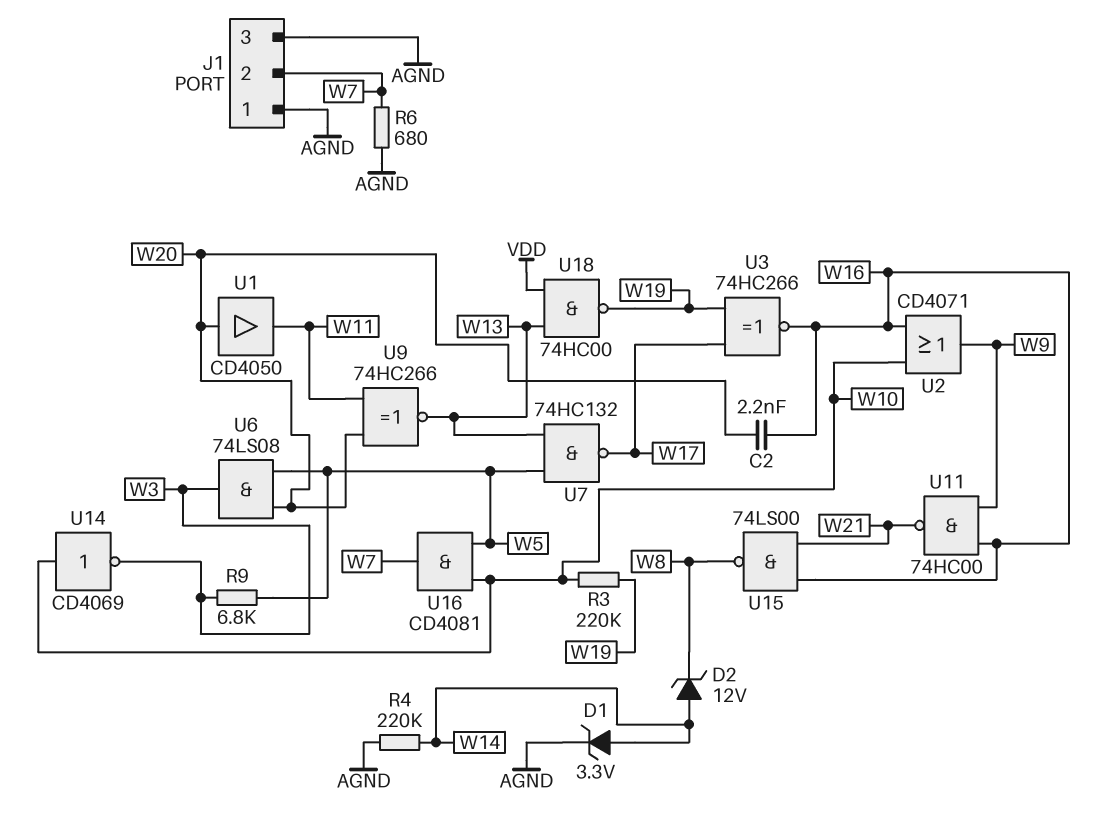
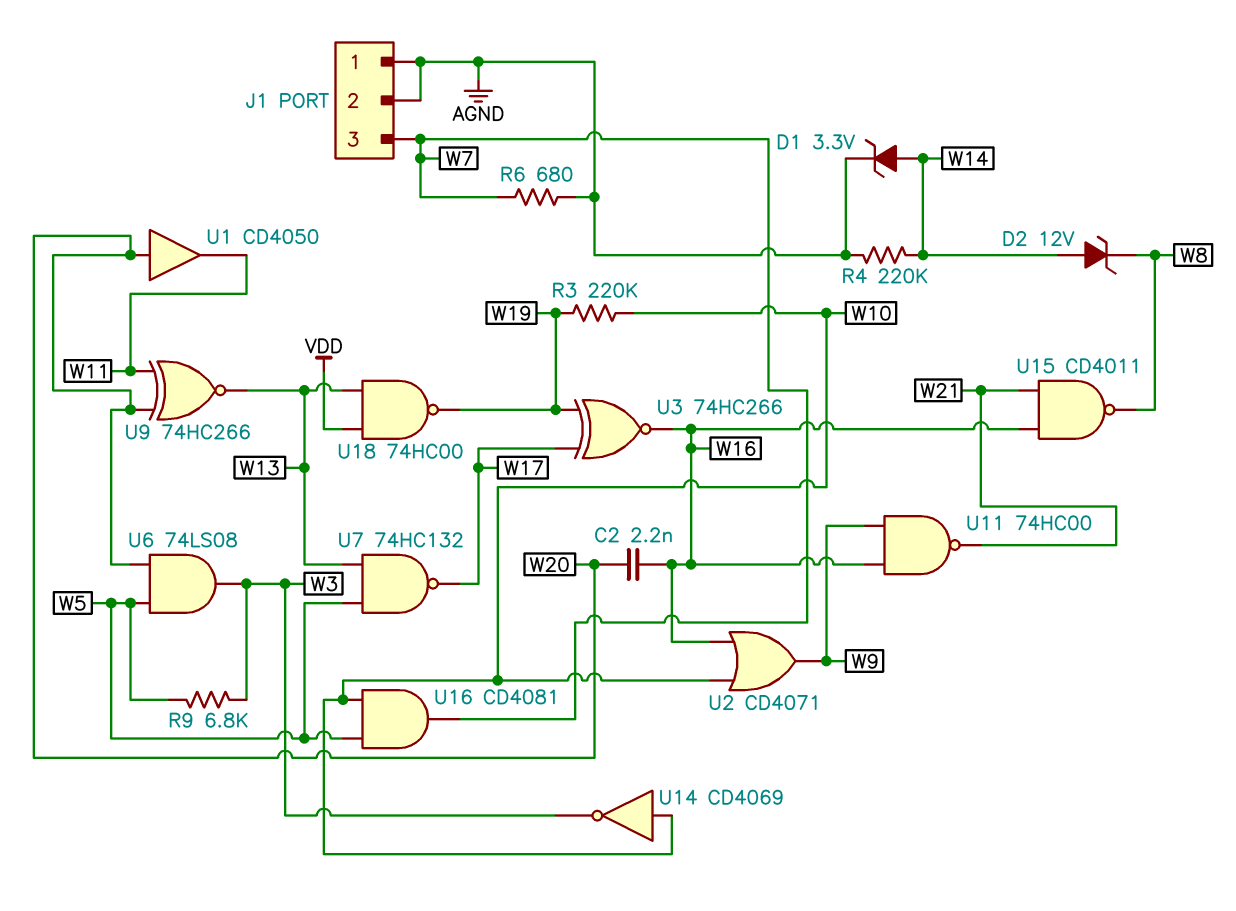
J1 pin 2: W7 -> AGND
J1 pin 3: AGND -> W7
U15: NAND 74LS00 (in W16, in W21, out W8) -> NAND CD4011 (in W16, in W21, out W8)

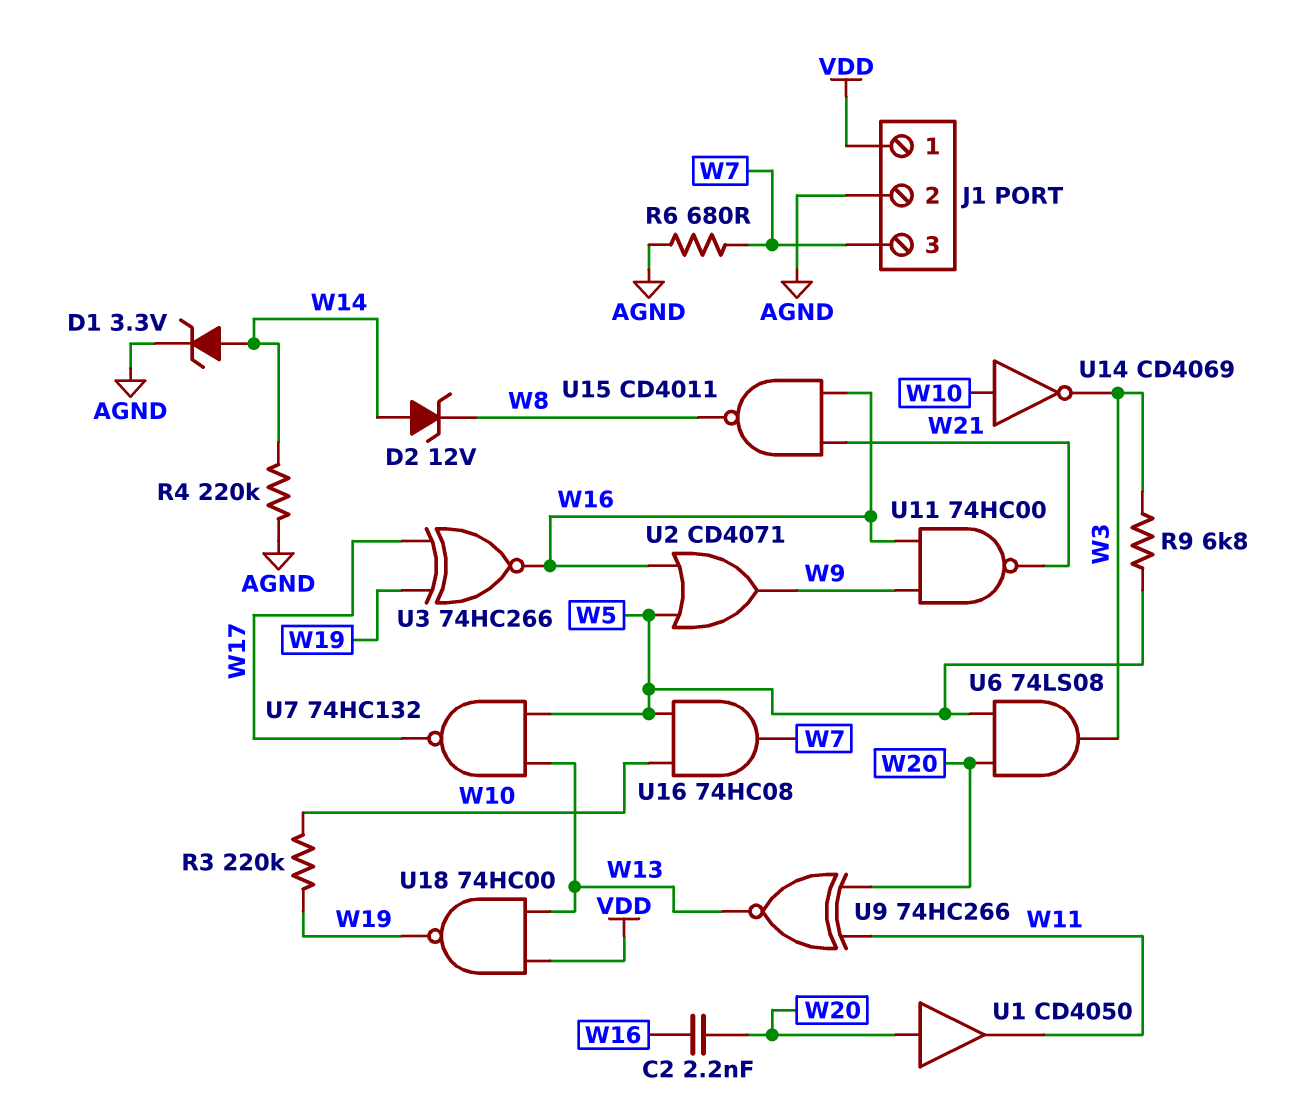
J1 pin 1: AGND -> VDD
U2: OR CD4071 (in W10, in W16, out W9) -> OR CD4071 (in W5, in W16, out W9)
U16: AND CD4081 (in W5, in W10, out W7) -> AND 74HC08 (in W5, in W10, out W7)

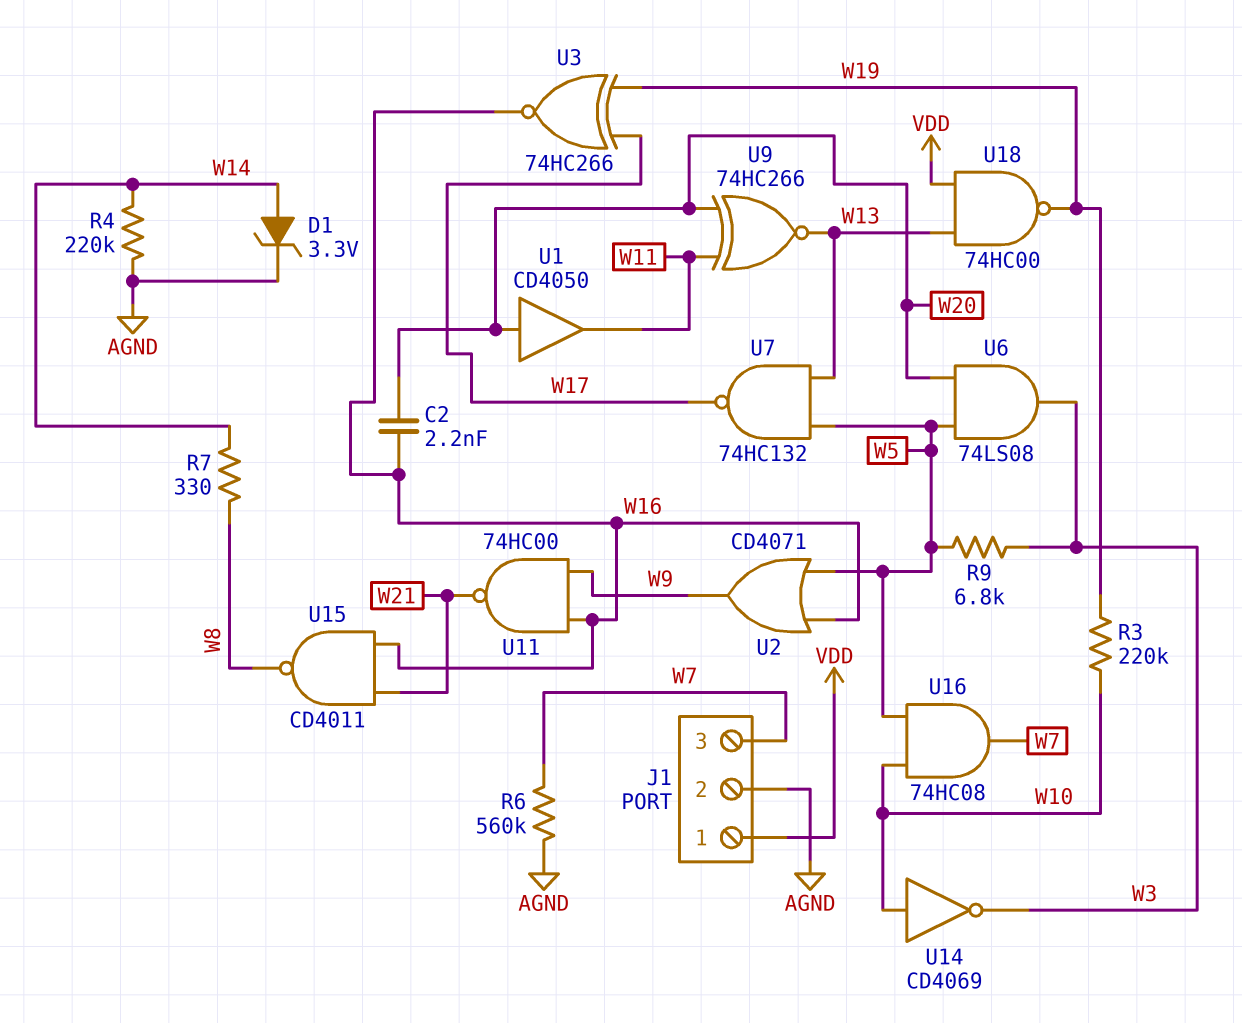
D2: zener 12V (A W14, K W8) -> none
R6: 680 (AGND, W7) -> 560k (AGND, W7)
R7: none -> 330 (W8, W14)

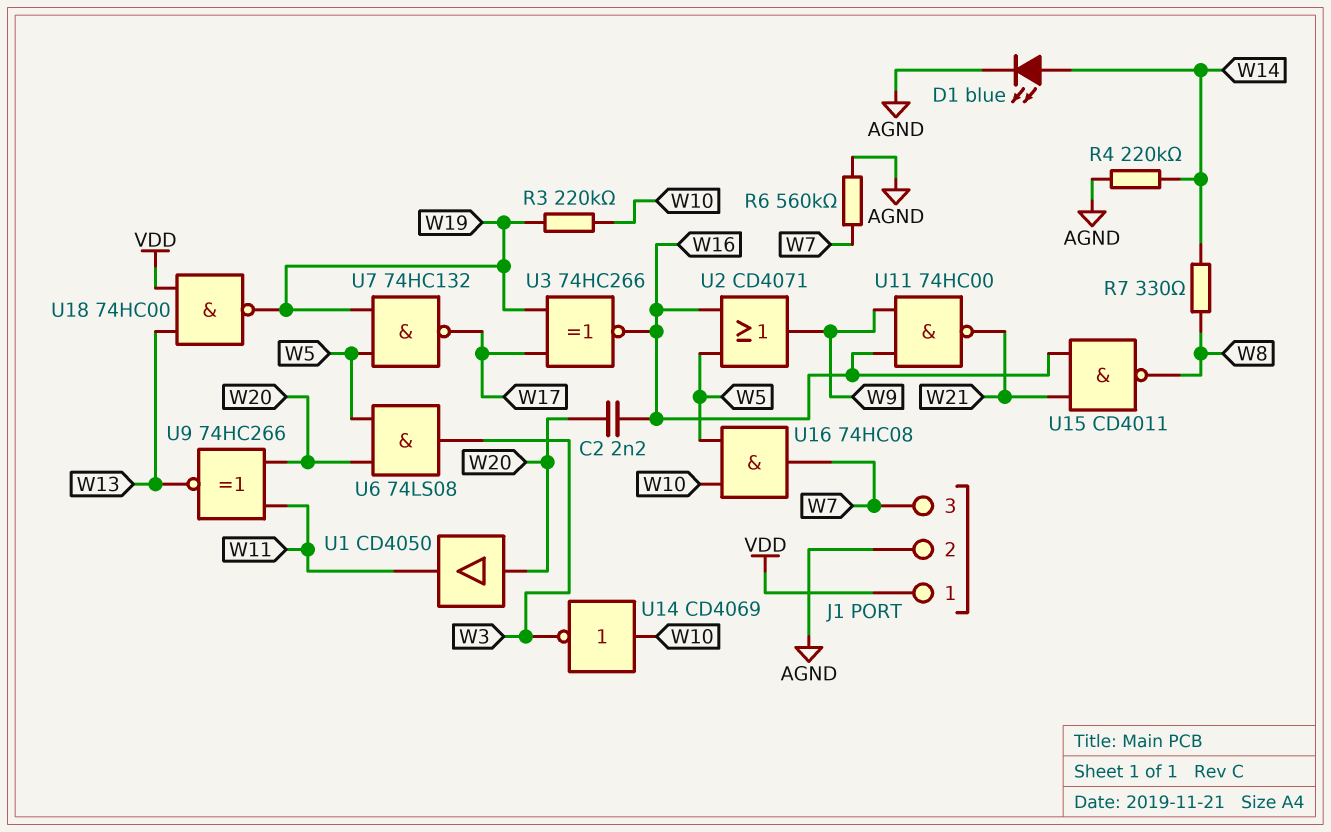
D1: zener 3.3V (A W14, K AGND) -> LED blue (A W14, K AGND)
R9: 6.8k (W3, W5) -> none
U7: NAND 74HC132 (in W5, in W13, out W17) -> NAND 74HC132 (in W5, in W19, out W17)

